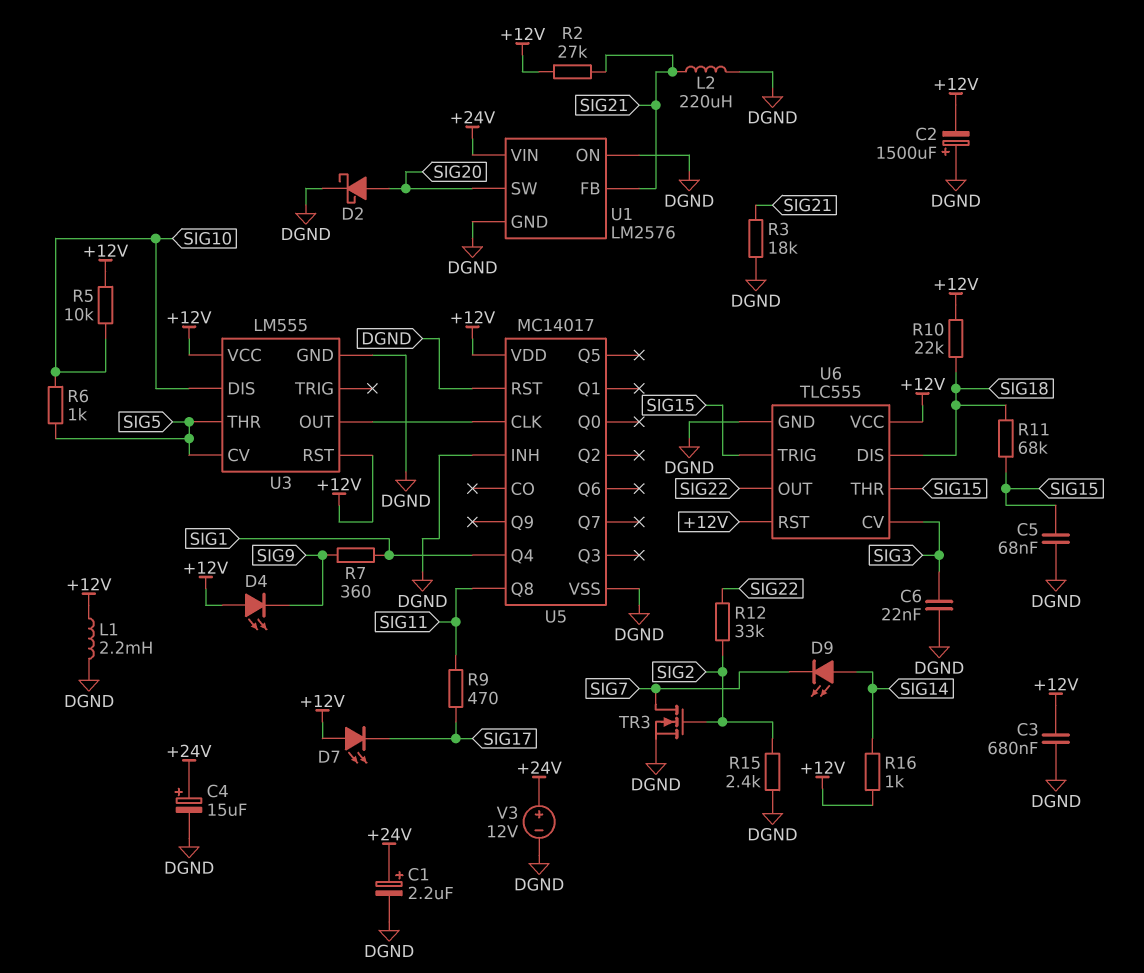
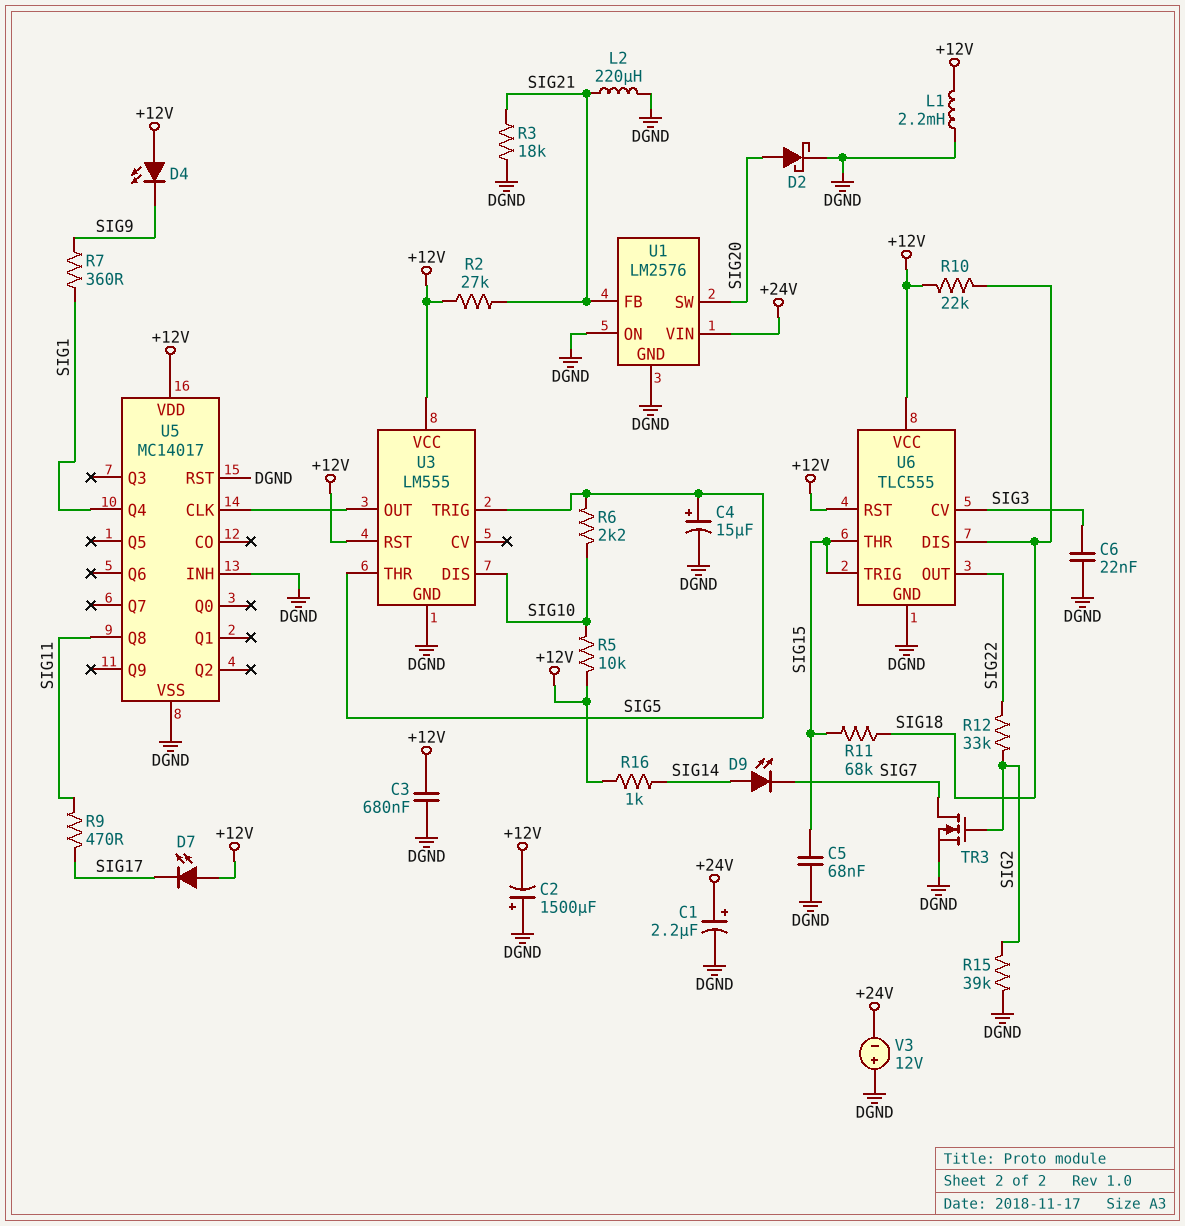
C4: 15uF (plus +24V, minus DGND) -> 15uF (plus SIG5, minus DGND)
R6: 1k (SIG5, SIG10) -> 2.2k (SIG5, SIG10)
R15: 2.4k (DGND, SIG2) -> 39k (DGND, SIG2)
U3 pin CV: SIG5 -> none
U3 pin TRIG: none -> SIG5
V3: 12V (plus +24V, minus DGND) -> 12V (plus DGND, minus +24V)

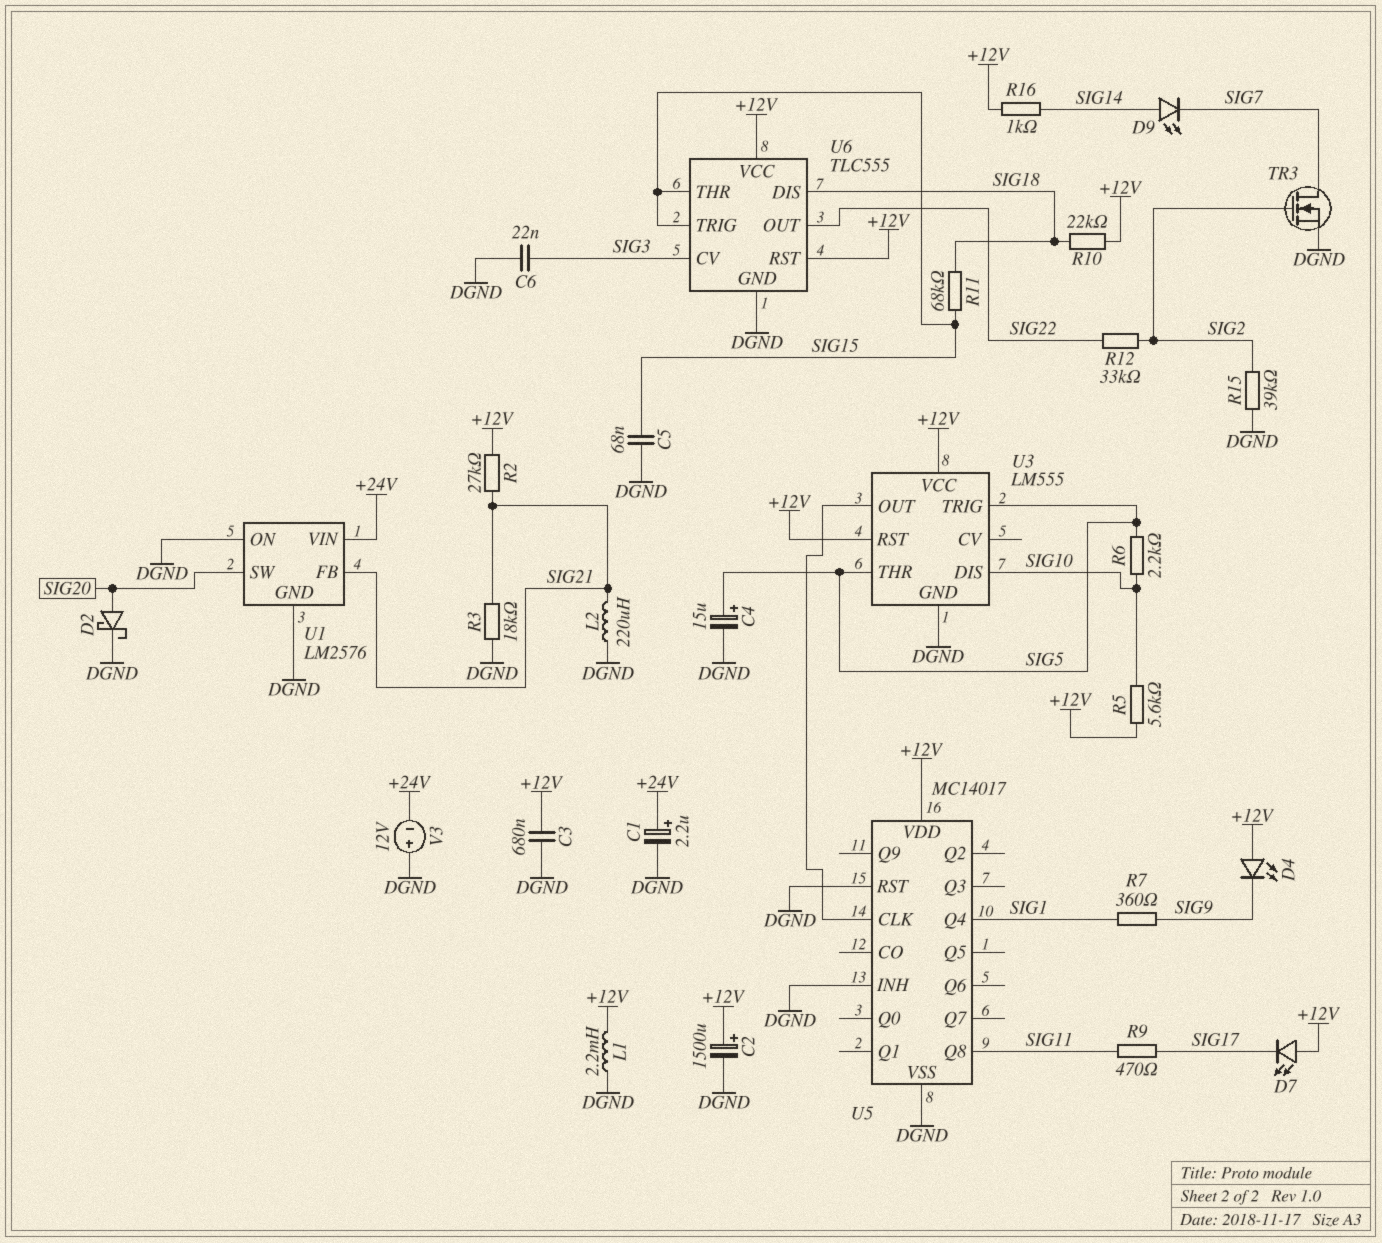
C2: 1500uF (plus DGND, minus +12V) -> 1500uF (plus +12V, minus DGND)
R5: 10k (+12V, SIG10) -> 5.6k (+12V, SIG10)

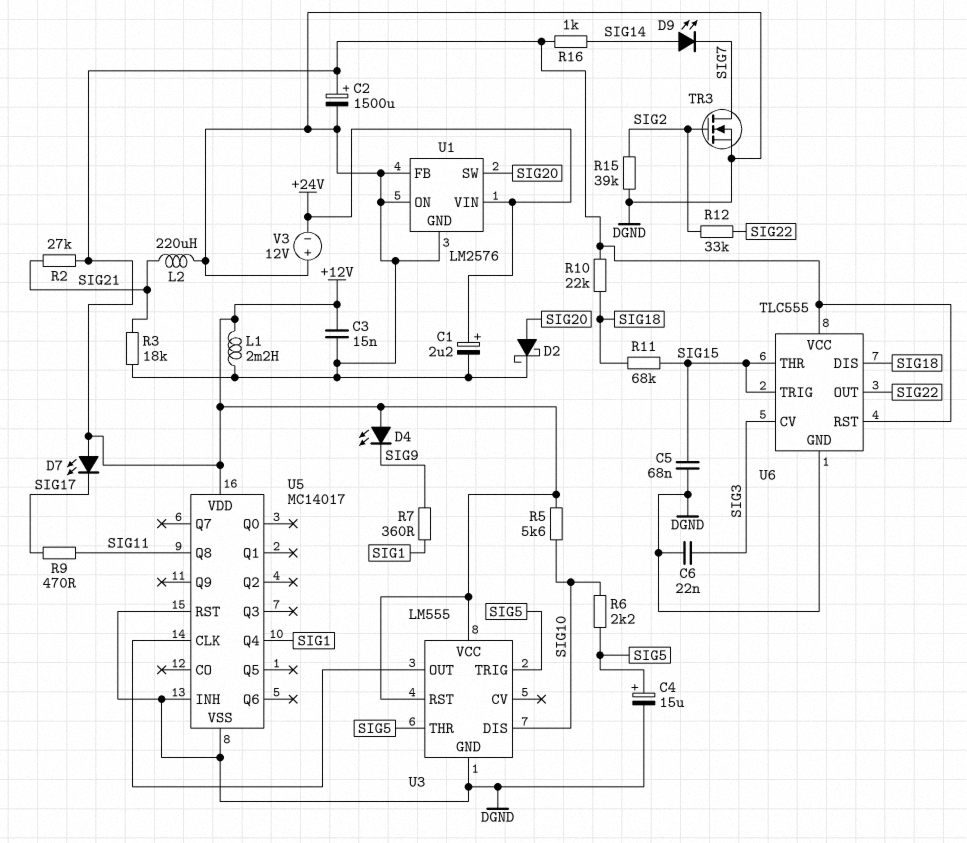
C3: 680nF (+12V, DGND) -> 15nF (+12V, DGND)
U1 pin FB: SIG21 -> DGND

